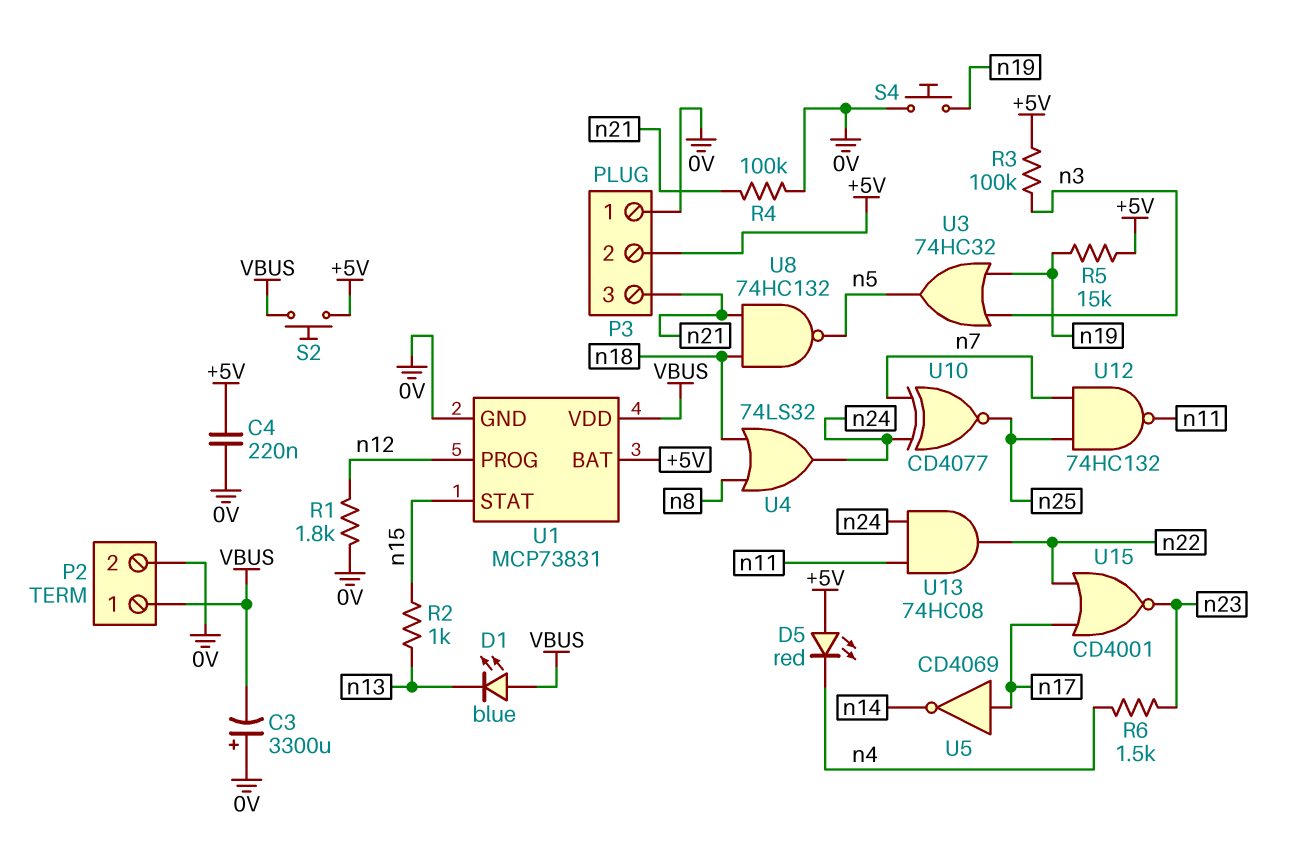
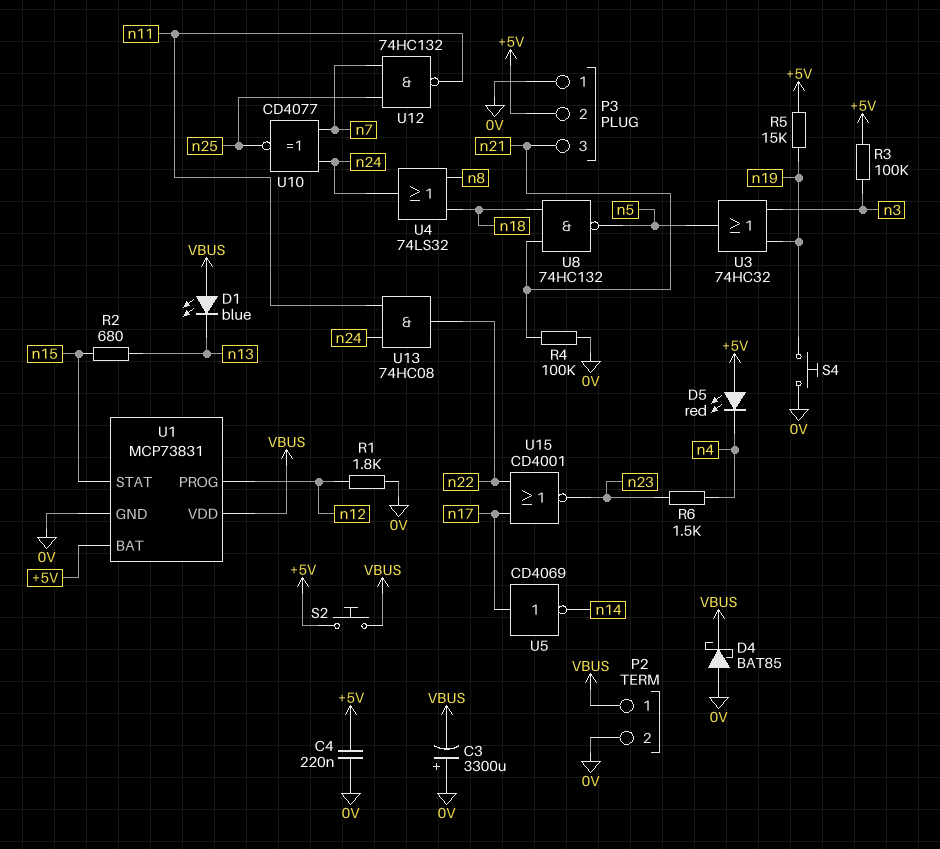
D4: none -> schottky BAT85 (A 0V, K VBUS)
R2: 1k (n13, n15) -> 680 (n13, n15)

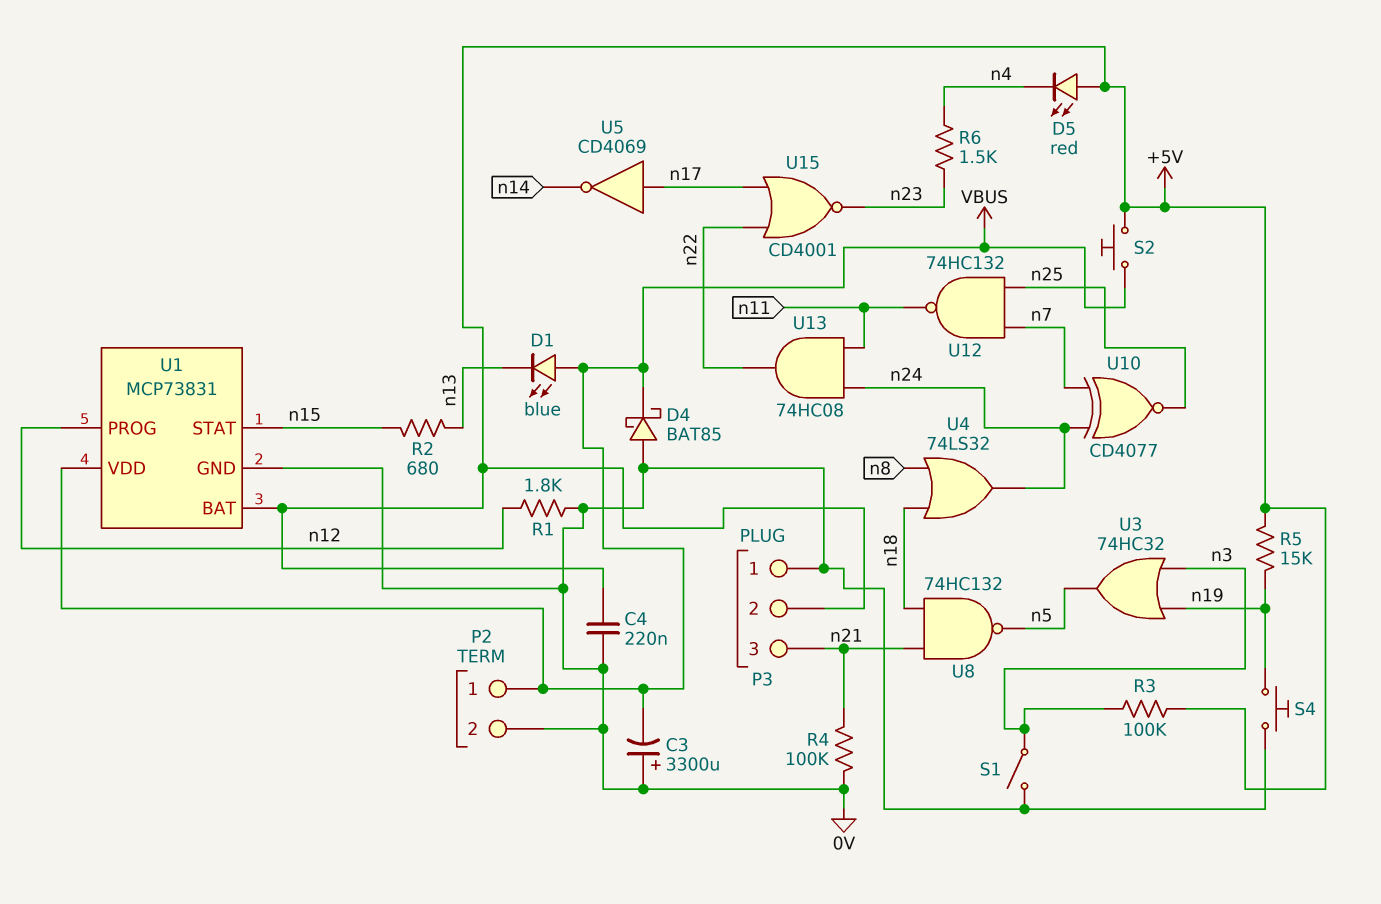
S1: none -> switch (0V, n3)

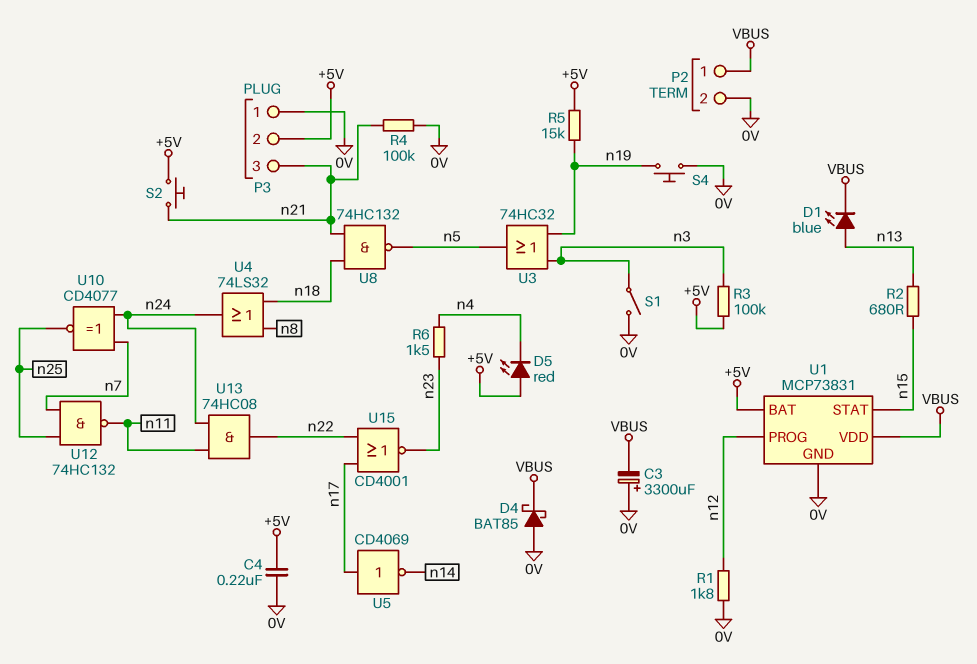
D1: LED blue (A VBUS, K n13) -> LED blue (A n13, K VBUS)
S2: button (+5V, VBUS) -> button (+5V, n21)

